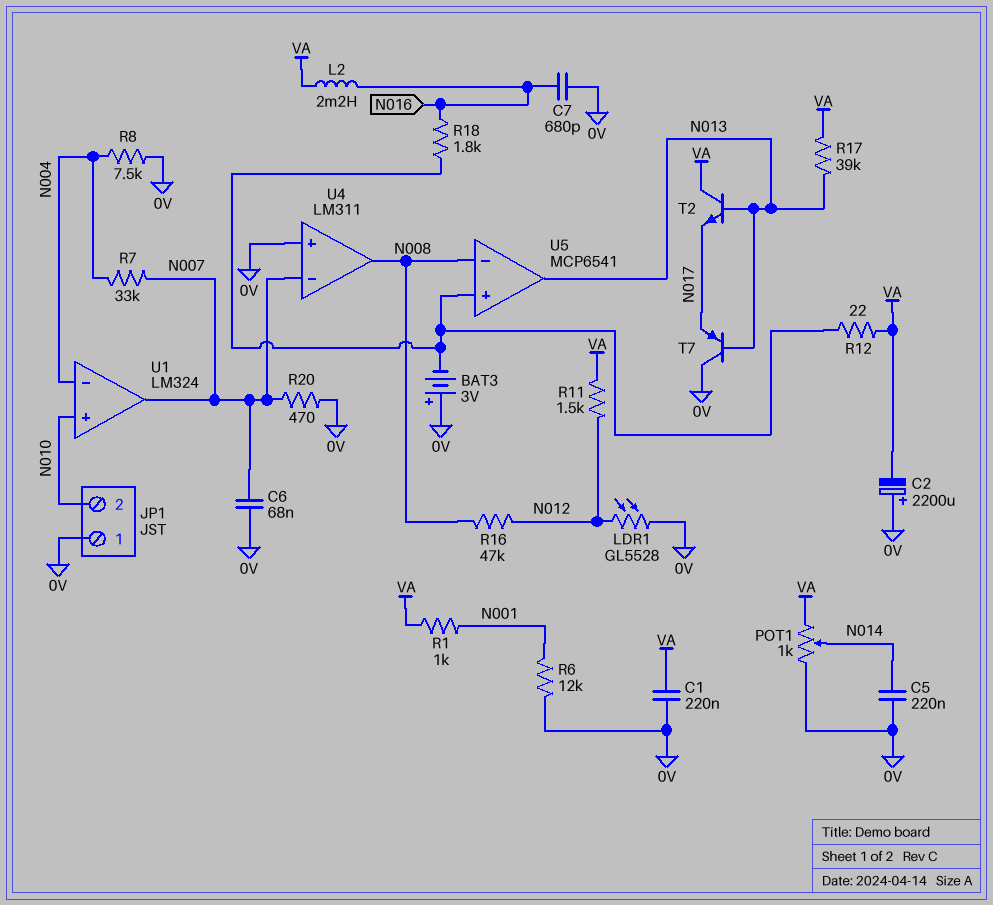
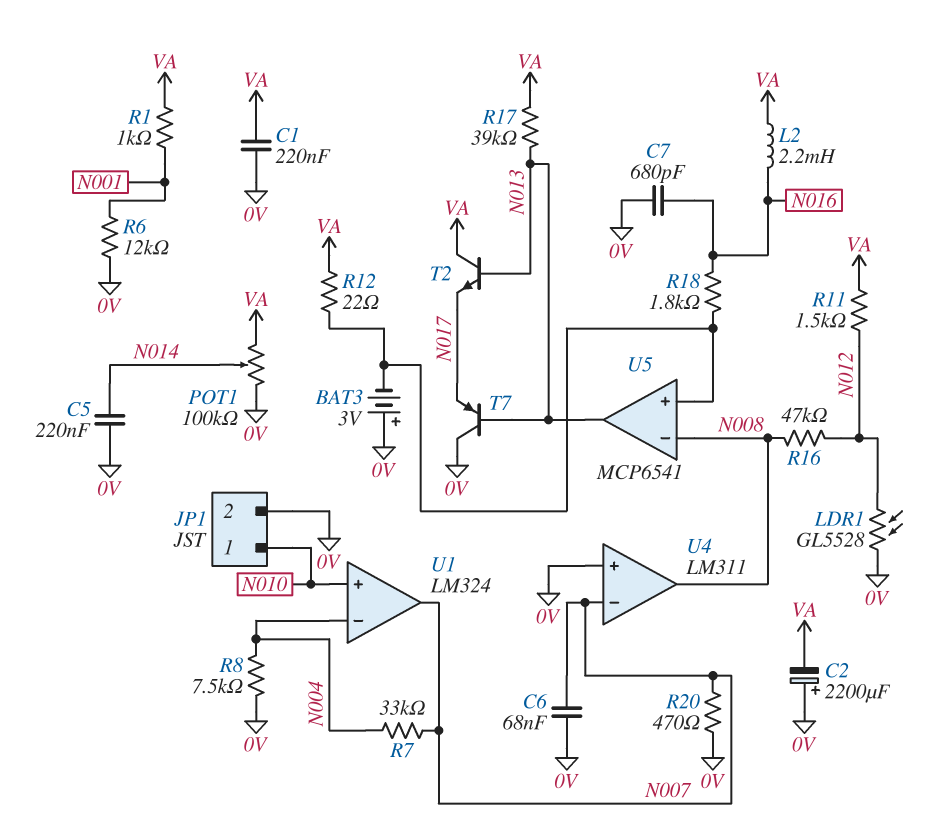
JP1 pin 1: 0V -> N010
JP1 pin 2: N010 -> 0V
POT1: 1k (0V, VA, wiper N014) -> 100k (0V, VA, wiper N014)

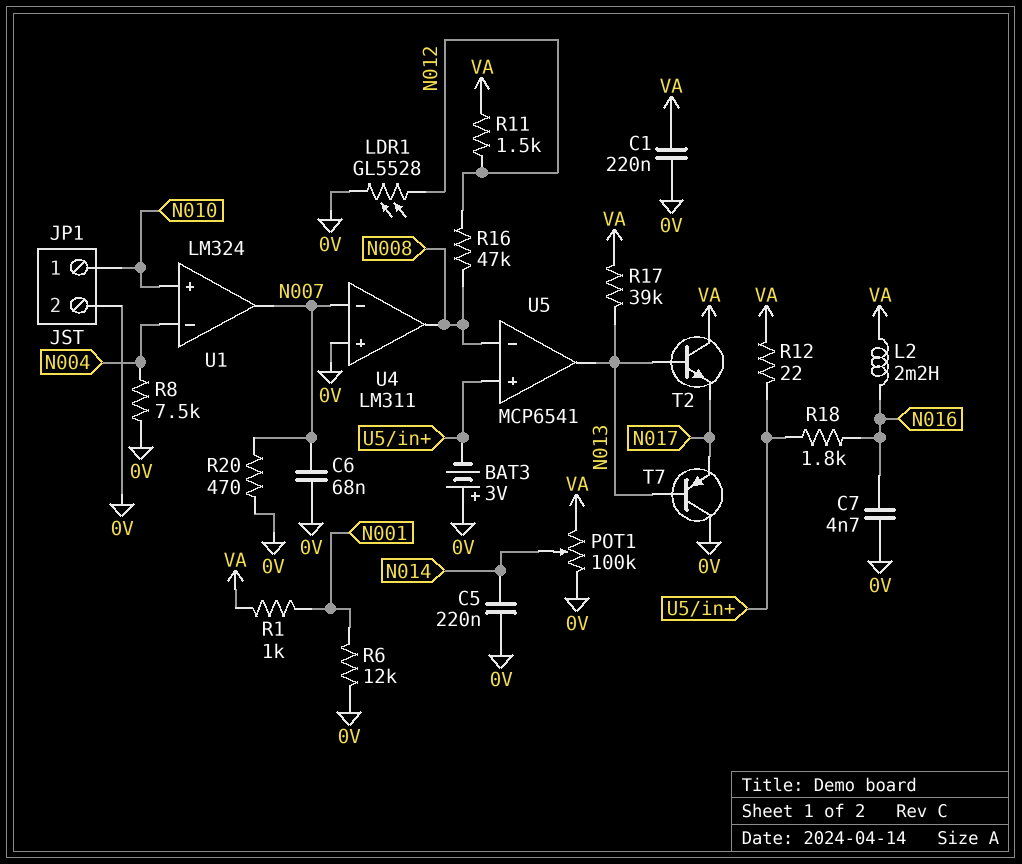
C2: 2200uF (plus 0V, minus VA) -> none
C7: 680pF (0V, N016) -> 4.7nF (0V, N016)
R7: 33k (N004, N007) -> none

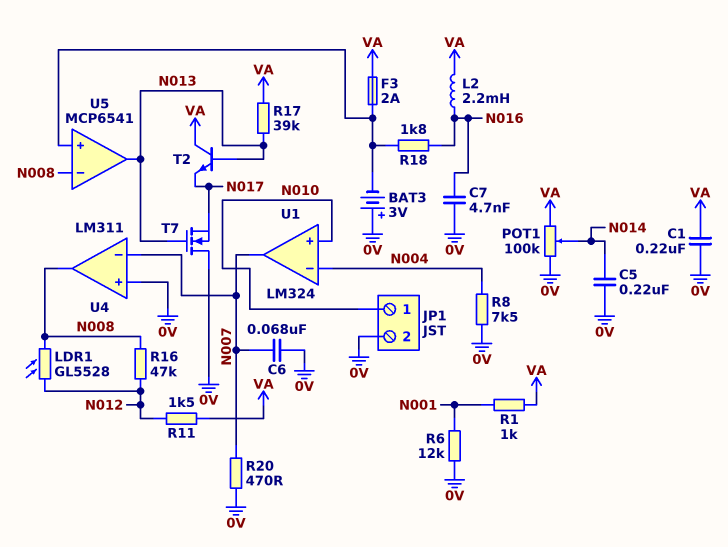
F3: none -> 2A (U5/in+, VA)
LDR1: GL5528 (0V, N012) -> GL5528 (N008, N012)
R12: 22 (U5/in+, VA) -> none
T7: PNP (B N013, C 0V, E N017) -> NMOS (G N013, D 0V, S N017)

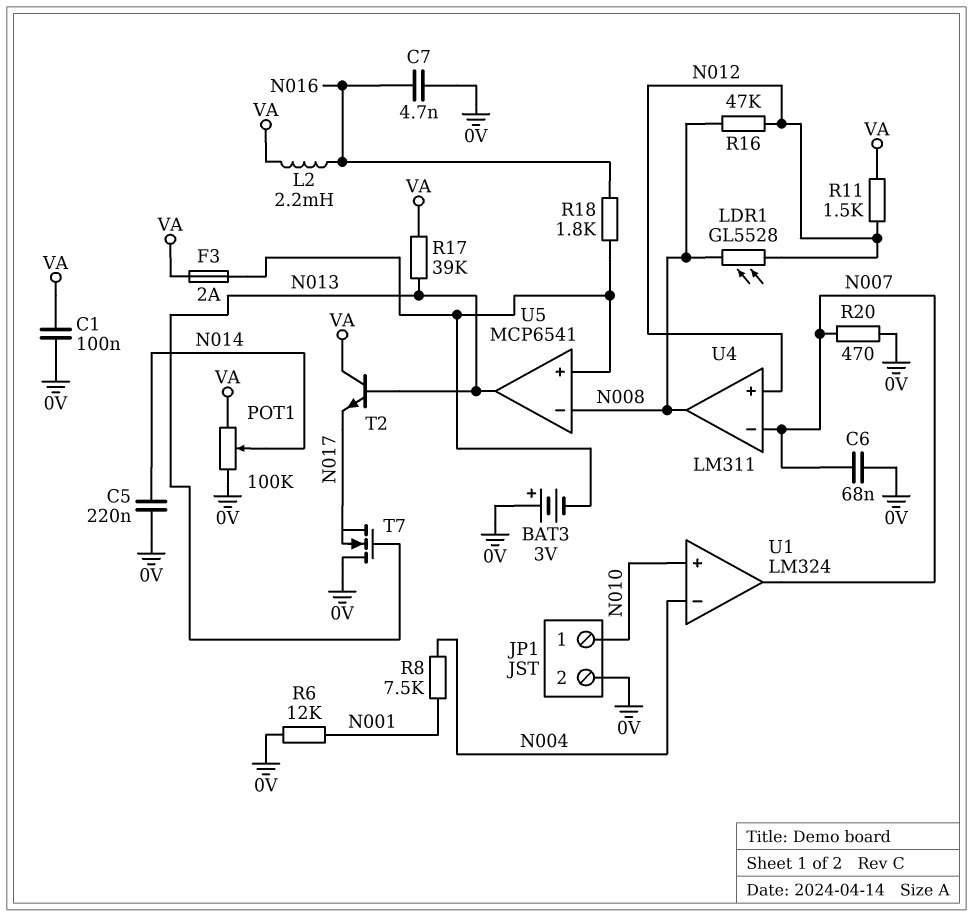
C1: 220nF (0V, VA) -> 100nF (0V, VA)
R1: 1k (N001, VA) -> none
R8: 7.5k (0V, N004) -> 7.5k (N001, N004)
U4 pin in+: 0V -> N012

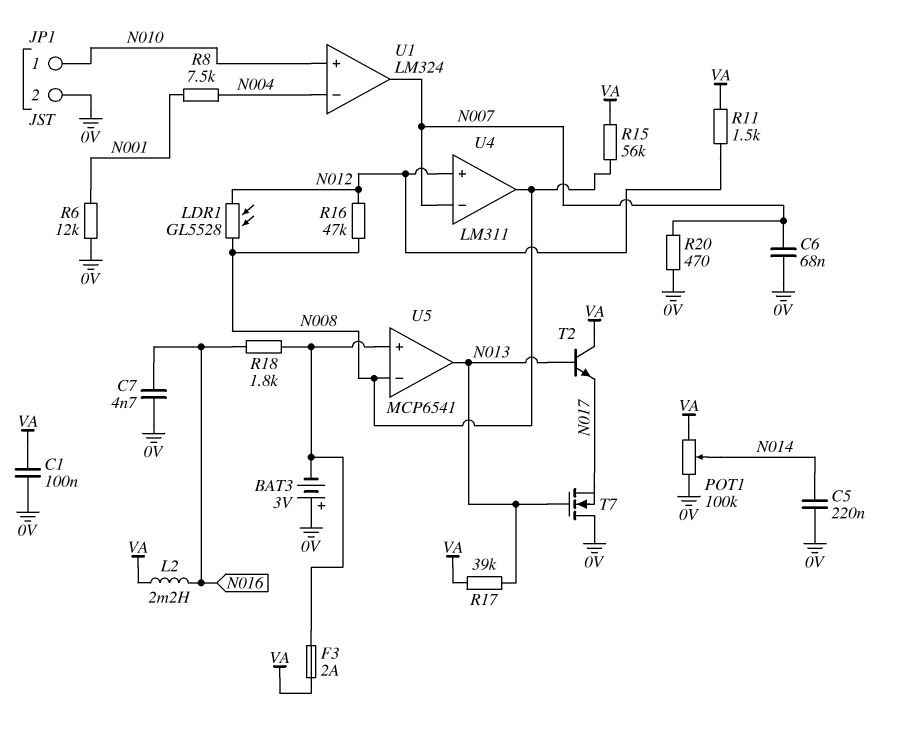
R15: none -> 56k (N008, VA)

